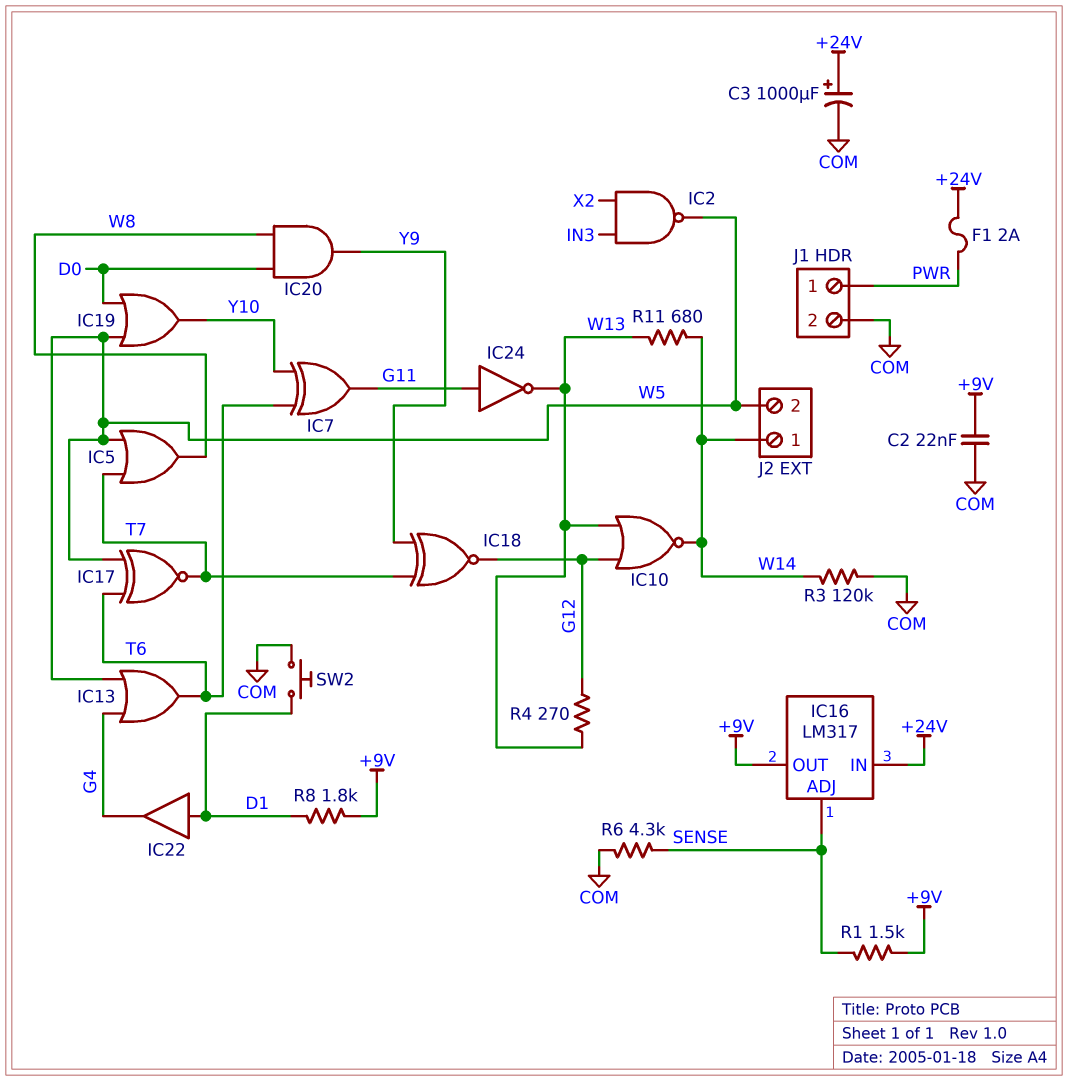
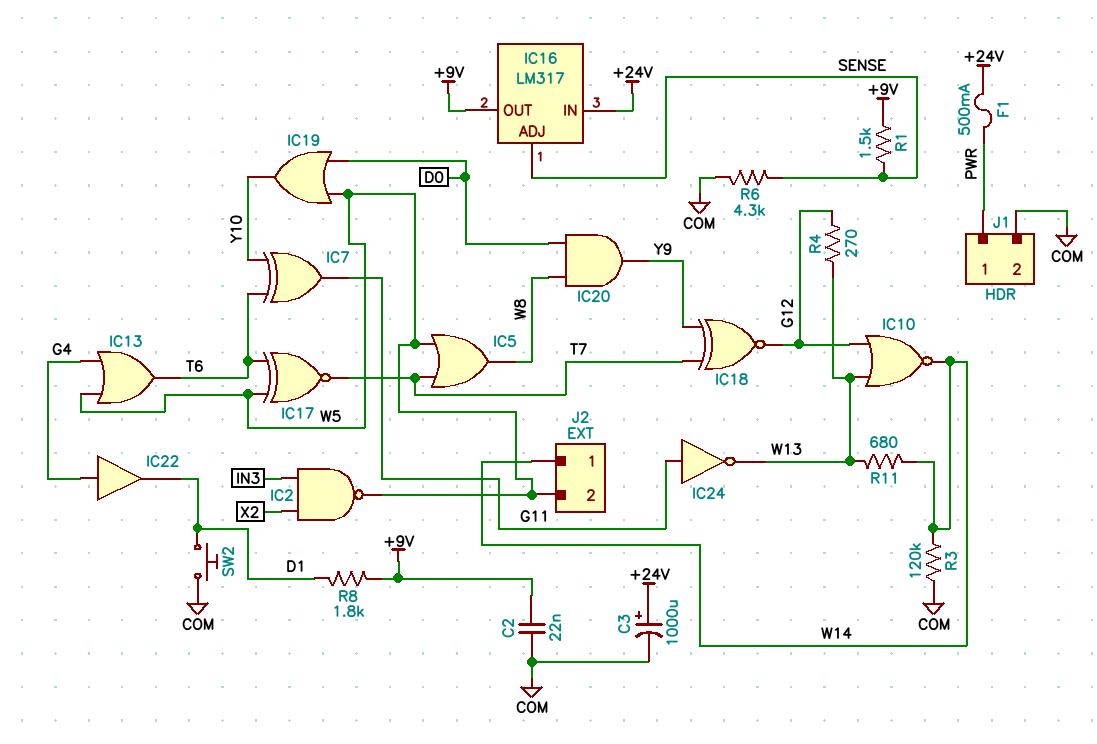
F1: 2A (+24V, PWR) -> 500mA (+24V, PWR)
IC22: buffer (in D1, out G4) -> buffer (in G4, out D1)

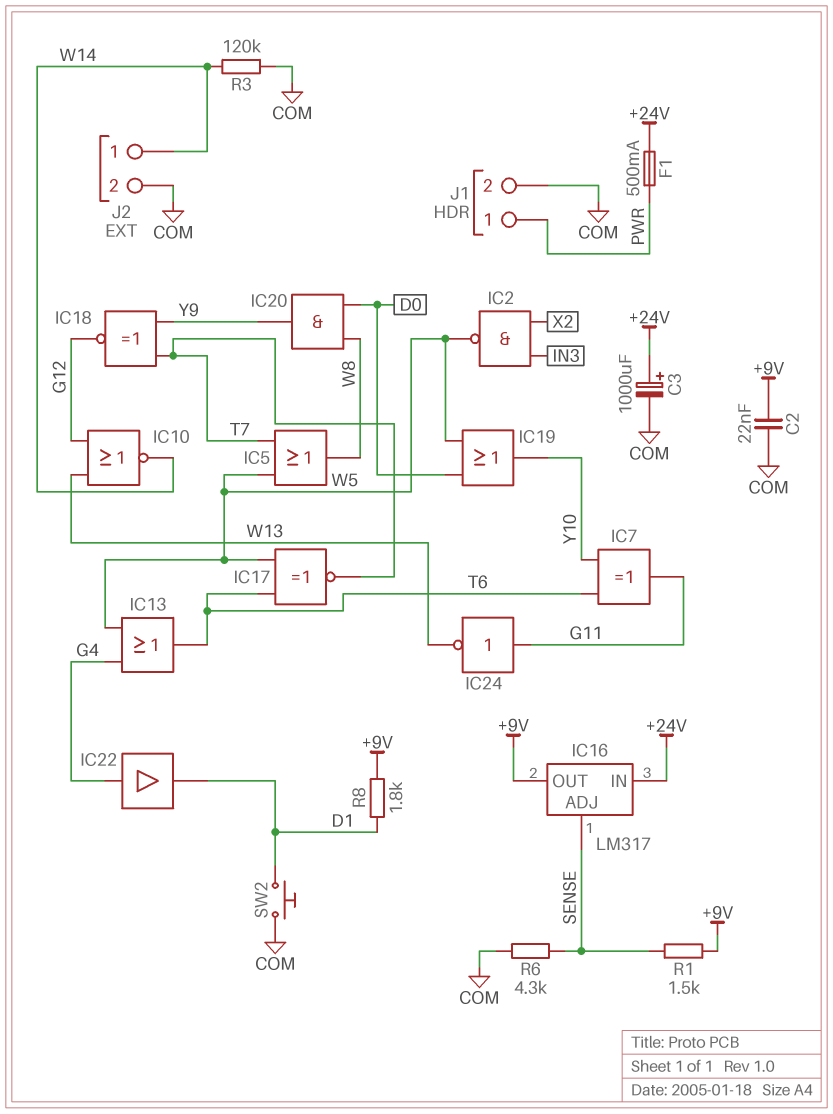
J2 pin 2: W5 -> COM
R4: 270 (G12, W13) -> none
R11: 680 (W13, W14) -> none

